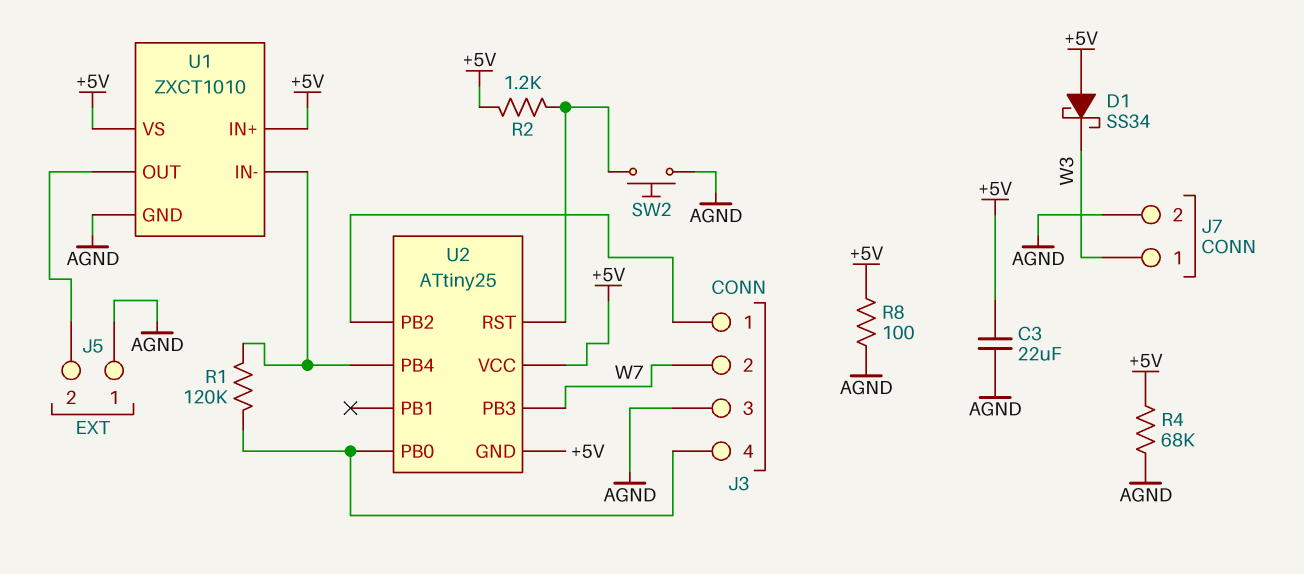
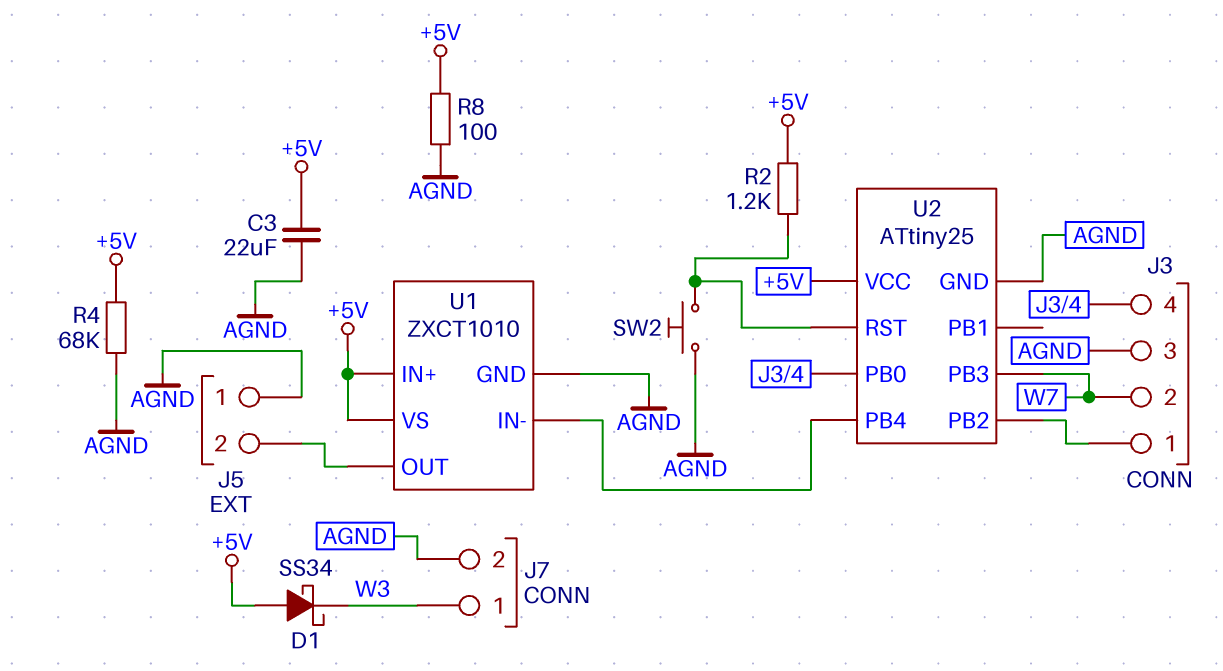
R1: 120k (J3/4, U1/IN-) -> none
U2 pin GND: +5V -> AGND

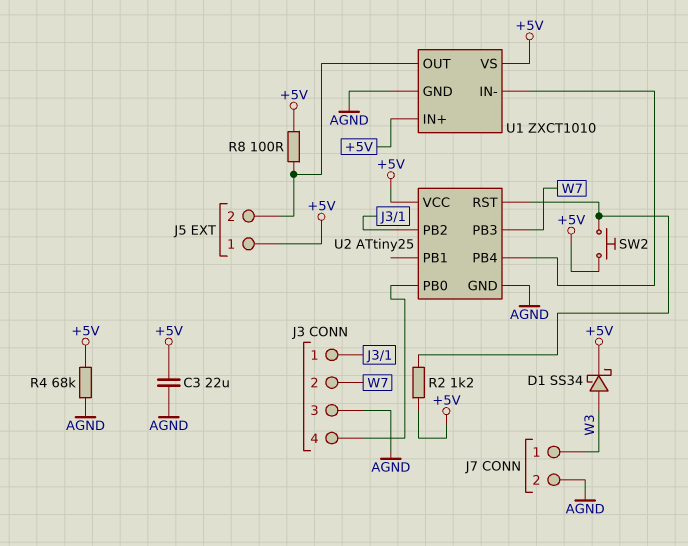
D1: schottky SS34 (A +5V, K W3) -> schottky SS34 (A W3, K +5V)
J5 pin 1: AGND -> +5V
R8: 100 (+5V, AGND) -> 100 (+5V, J5/2)
SW2: button (AGND, U2/RST) -> button (+5V, U2/RST)

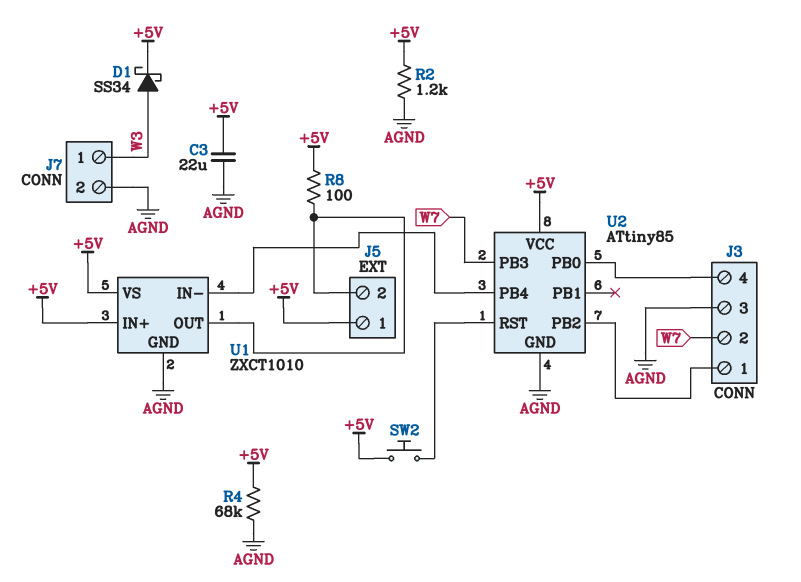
R2: 1.2k (+5V, U2/RST) -> 1.2k (+5V, AGND)
U2: ATtiny25 -> ATtiny85

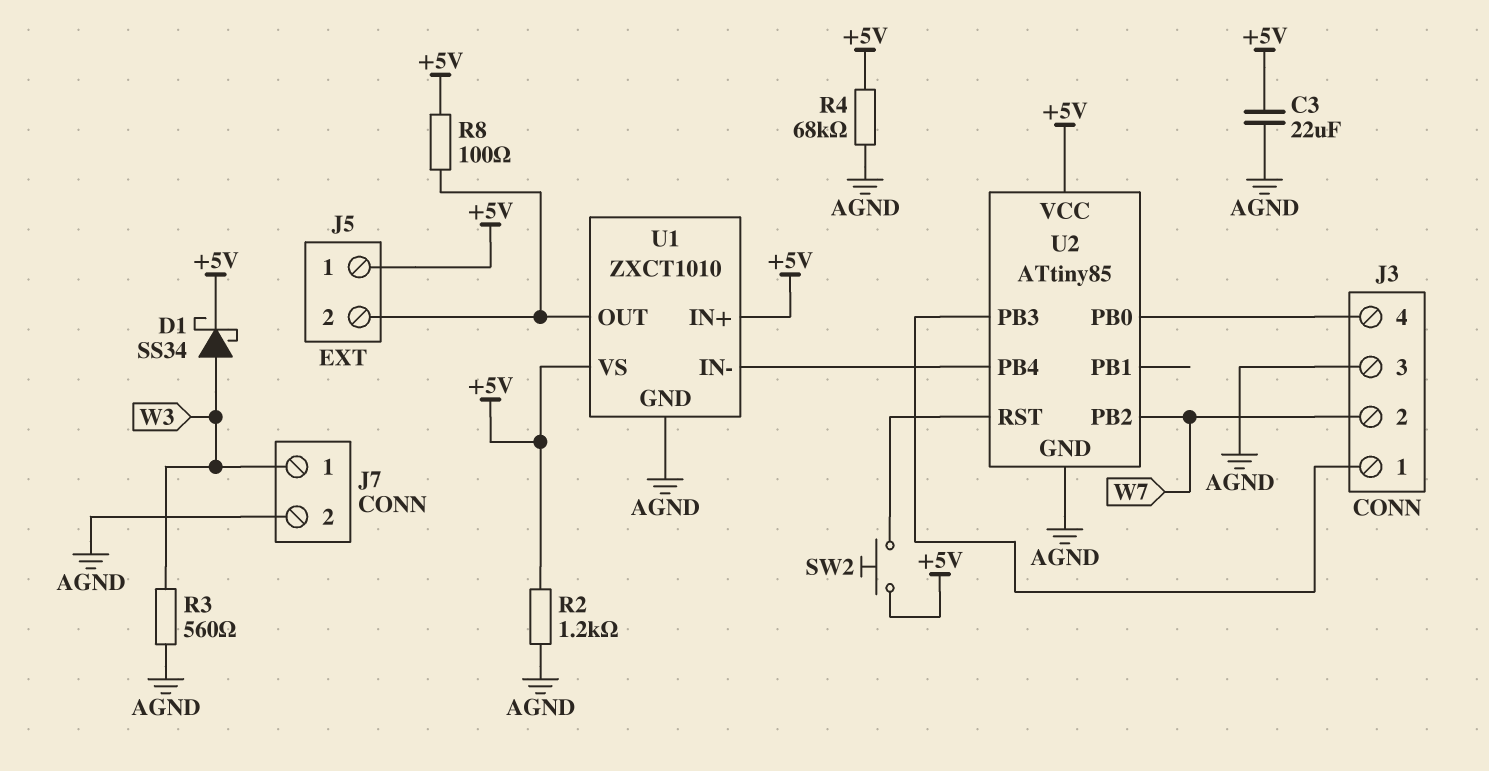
R3: none -> 560 (AGND, W3)
U2 pin PB2: J3/1 -> W7
U2 pin PB3: W7 -> J3/1

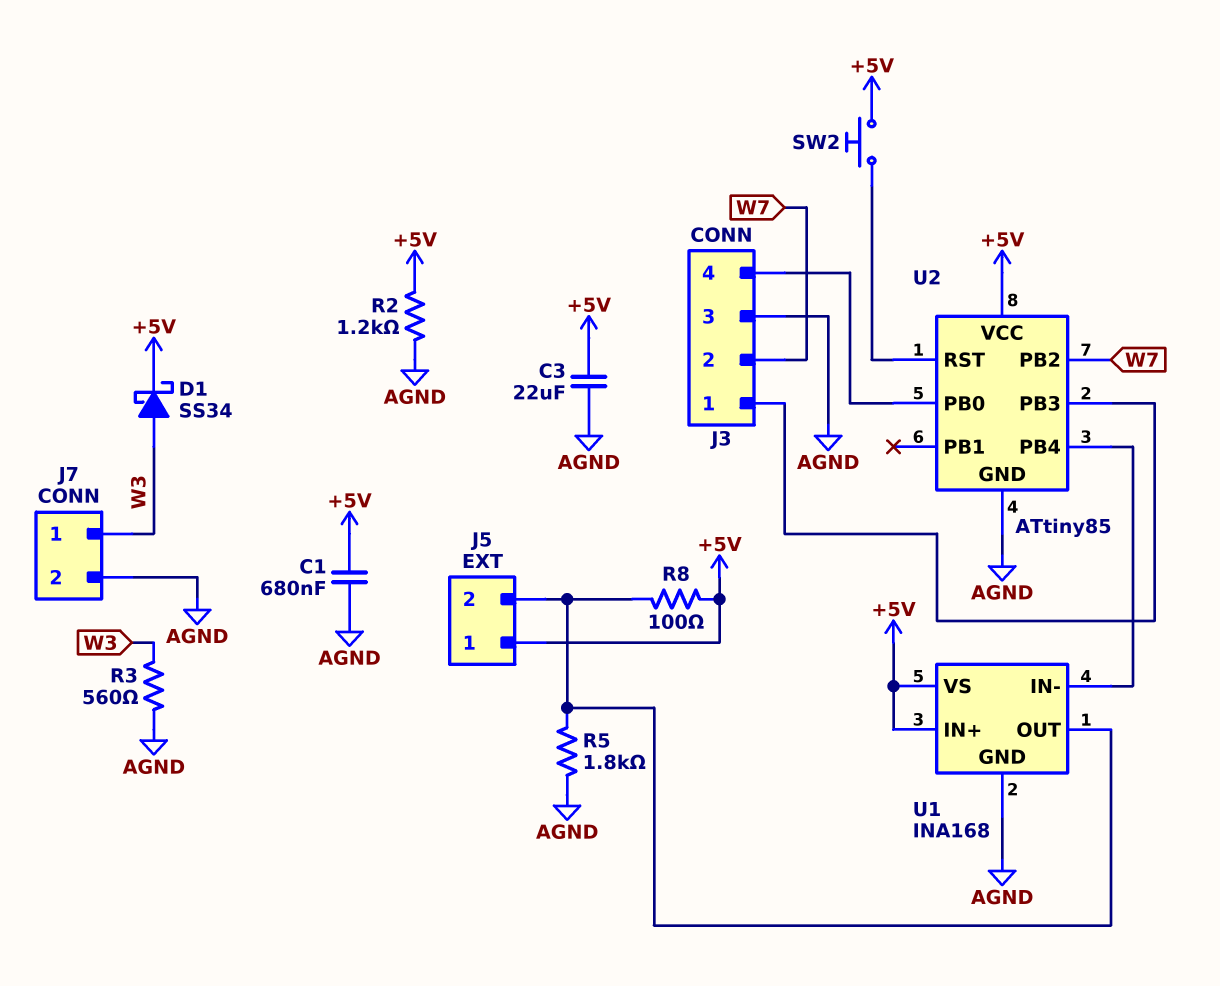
C1: none -> 680nF (+5V, AGND)
R4: 68k (+5V, AGND) -> none
R5: none -> 1.8k (AGND, J5/2)
U1: ZXCT1010 -> INA168

